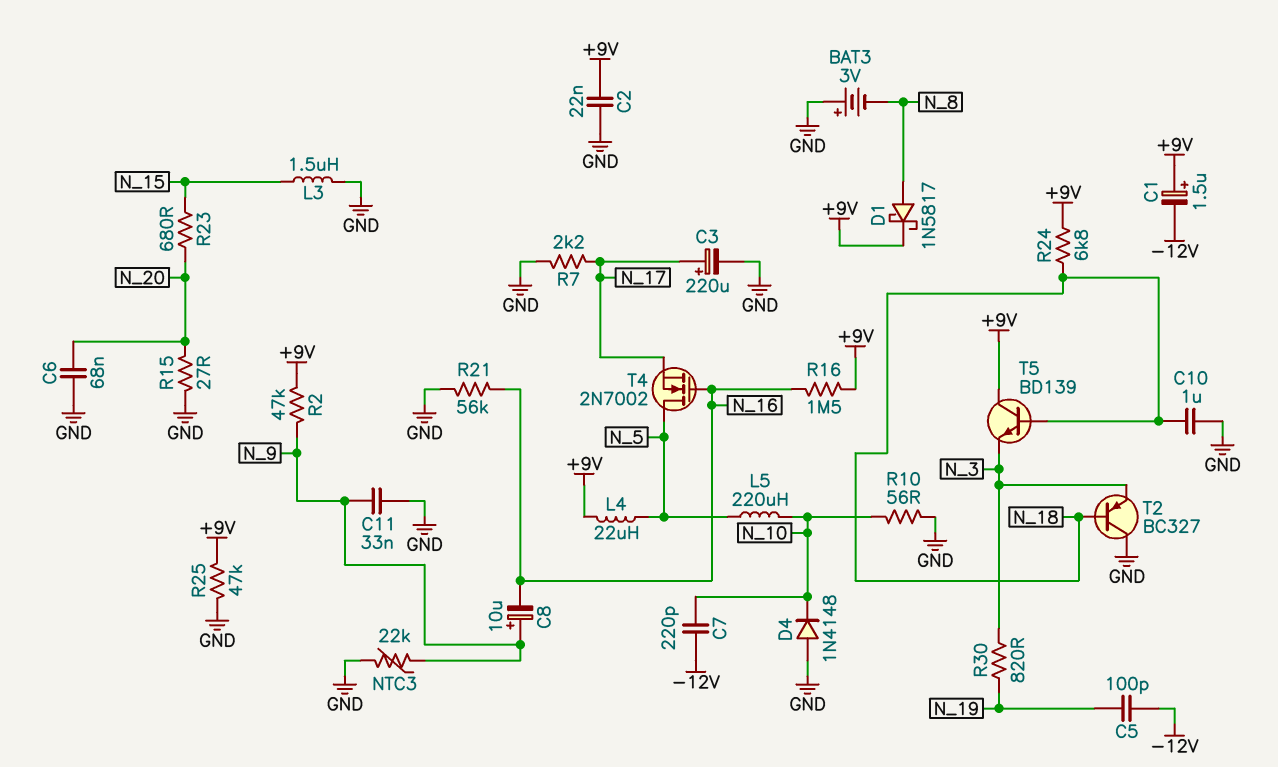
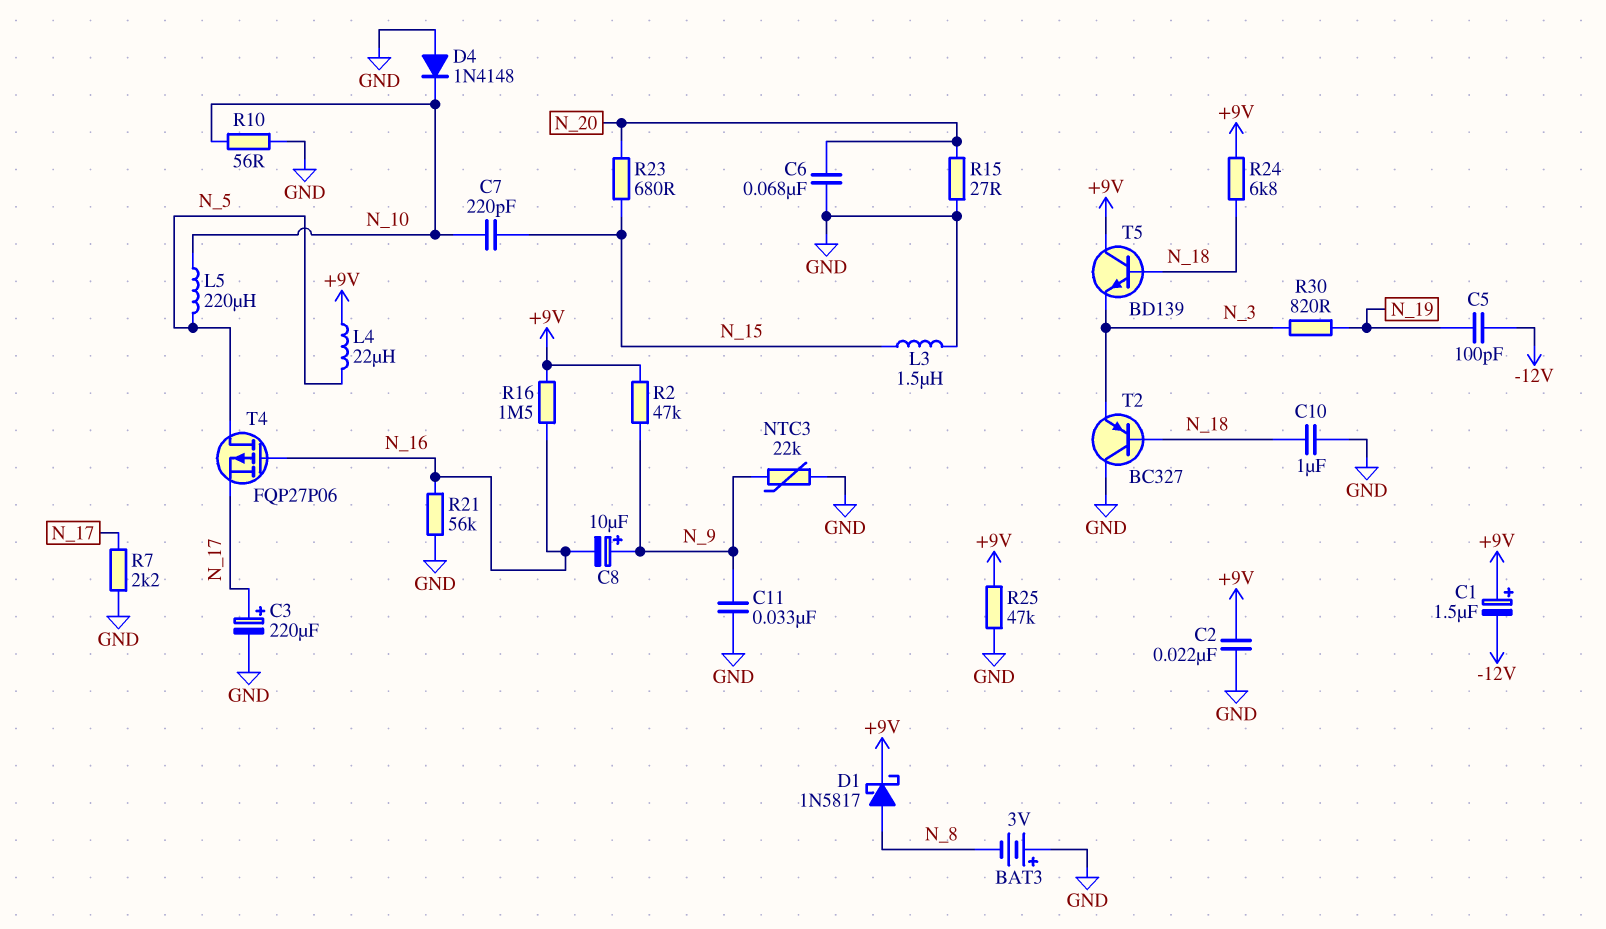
C7: 220pF (-12V, N_10) -> 220pF (N_10, N_15)
T4: NMOS 2N7002 (G N_16, D N_5, S N_17) -> PMOS FQP27P06 (G N_16, D N_5, S N_17)

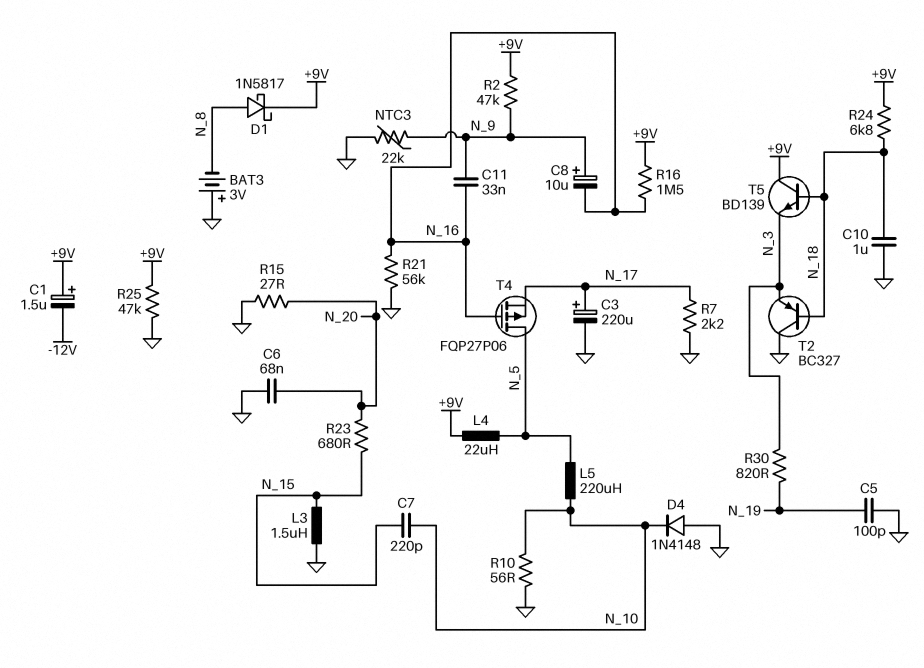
C2: 22nF (+9V, GND) -> none
C5: 100pF (-12V, N_19) -> 100pF (GND, N_19)
C11: 33nF (GND, N_9) -> 33nF (N_9, N_16)

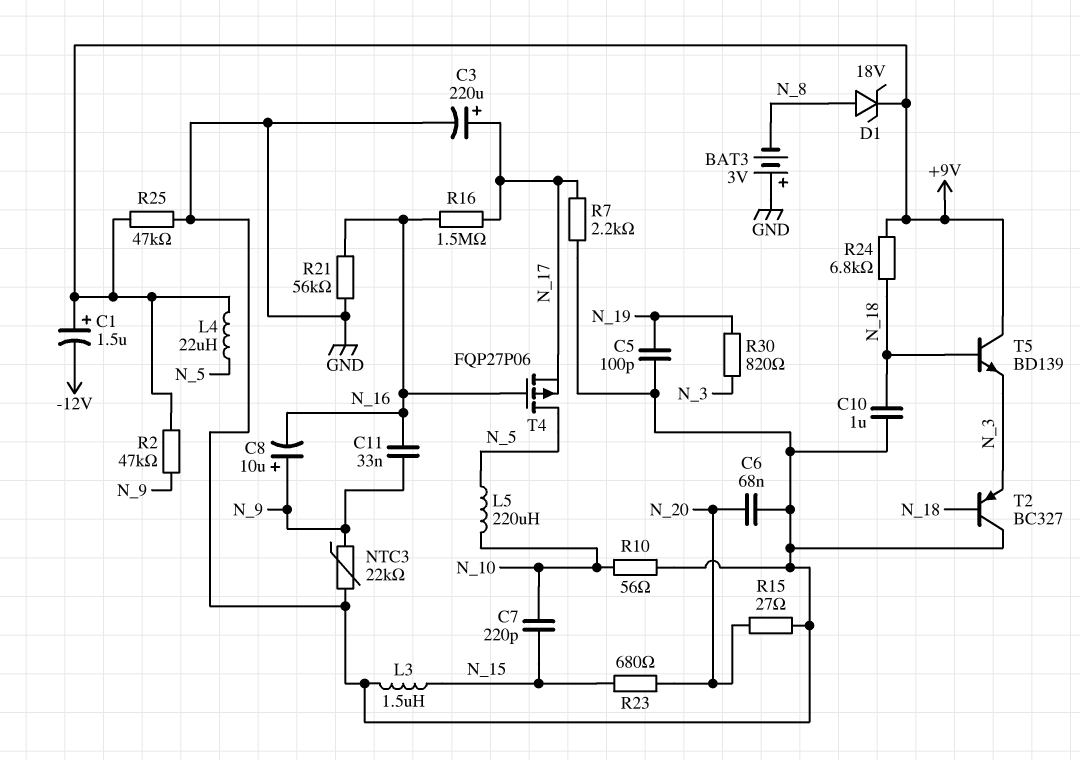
D1: schottky 1N5817 (A N_8, K +9V) -> zener 18V (A N_8, K +9V)
D4: diode 1N4148 (A GND, K N_10) -> none
R16: 1.5M (+9V, N_16) -> 1.5M (N_16, N_17)

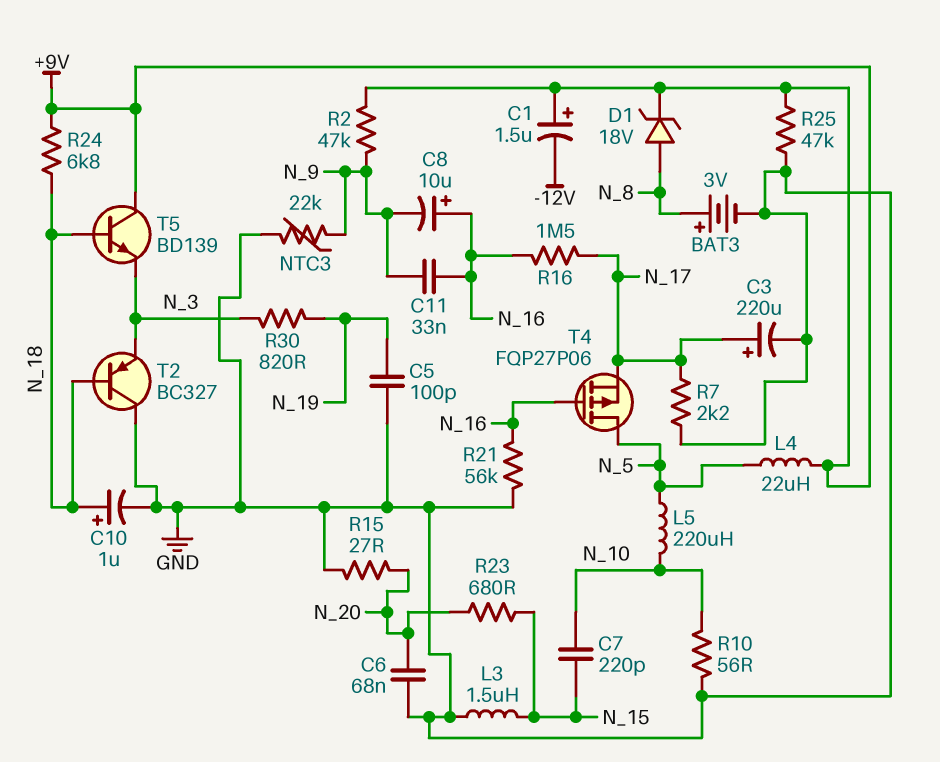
BAT3: 3V (plus GND, minus N_8) -> 3V (plus N_8, minus GND)
C8: 10uF (plus N_9, minus N_16) -> 10uF (plus N_16, minus N_9)
C10: 1uF (GND, N_18) -> 1uF (plus N_18, minus GND)

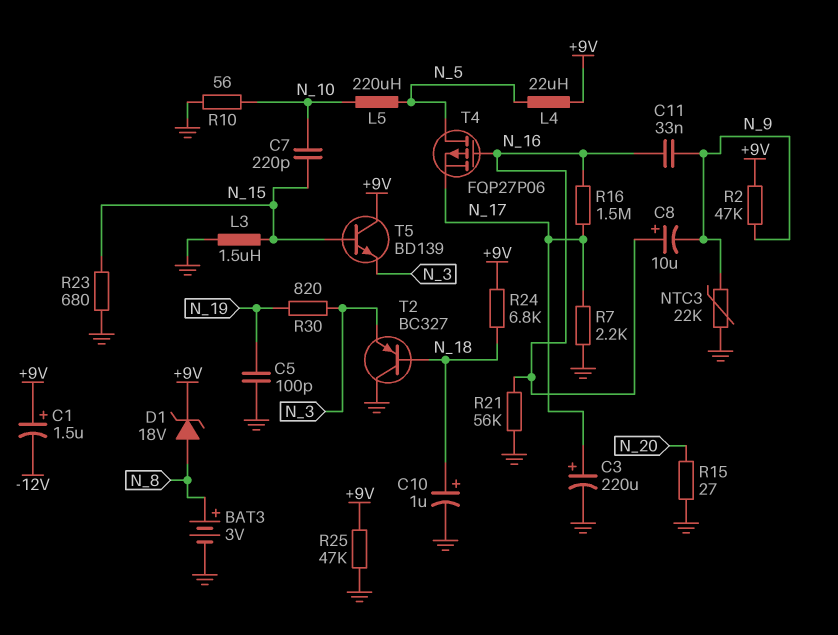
C6: 68nF (GND, N_20) -> none
R23: 680 (N_15, N_20) -> 680 (GND, N_15)
T5: NPN BD139 (B N_18, C +9V, E N_3) -> NPN BD139 (B N_15, C +9V, E N_3)

